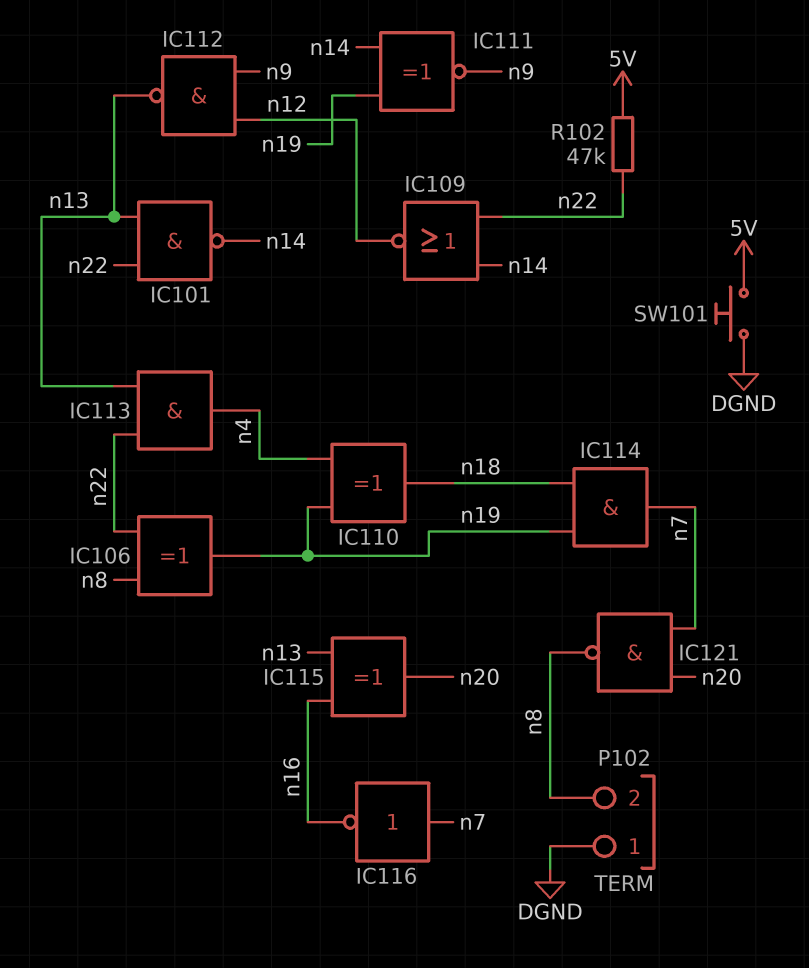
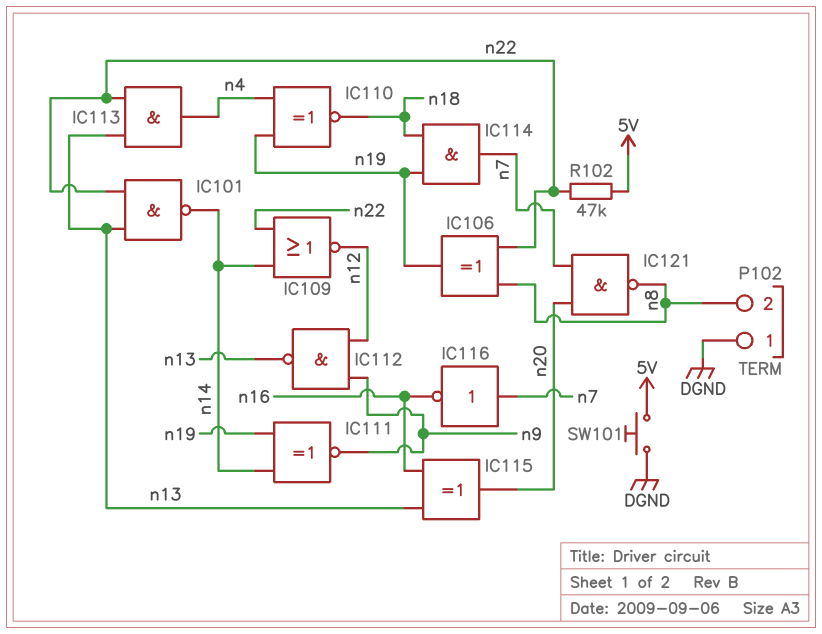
IC110: XOR (in n4, in n19, out n18) -> XNOR (in n4, in n19, out n18)

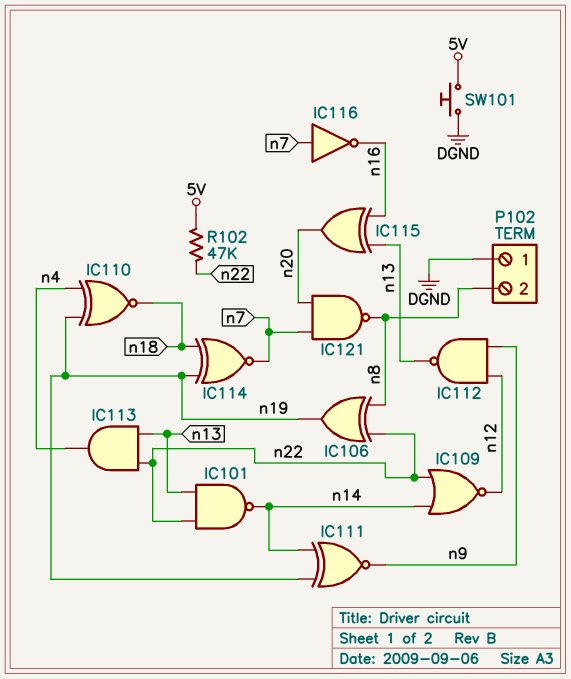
IC114: AND (in n18, in n19, out n7) -> XNOR (in n18, in n19, out n7)

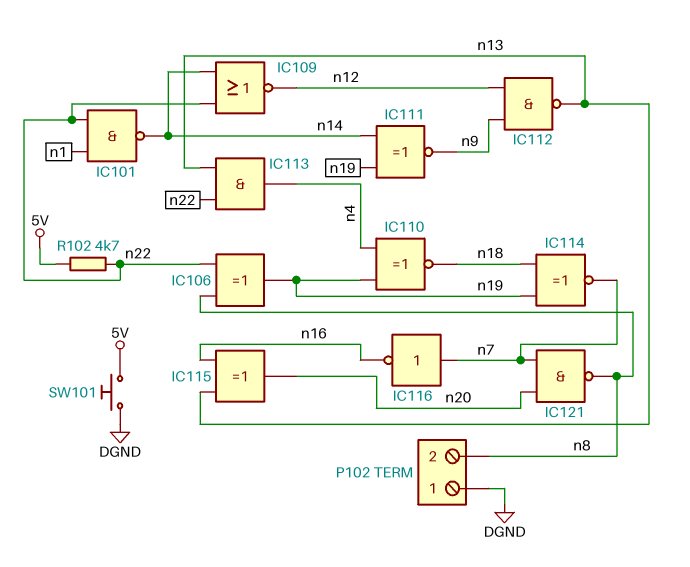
IC101: NAND (in n13, in n22, out n14) -> NAND (in n1, in n22, out n14)
R102: 47k (5V, n22) -> 4.7k (5V, n22)

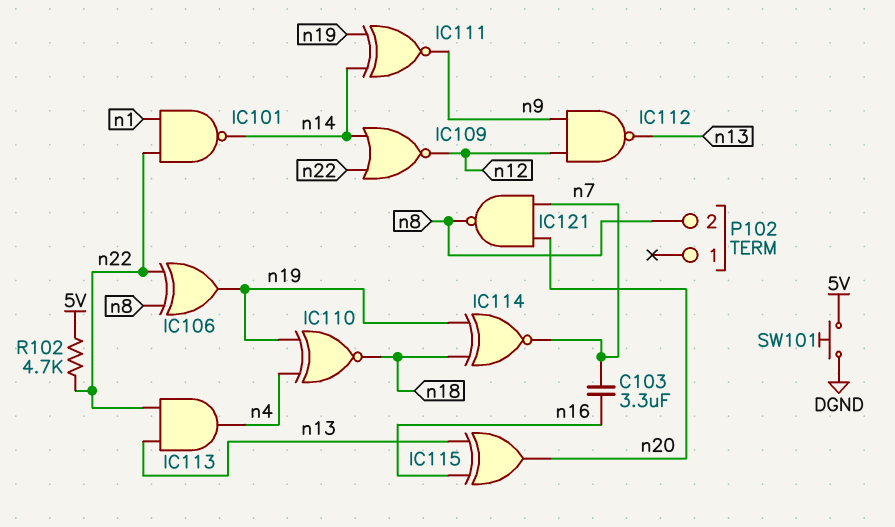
C103: none -> 3.3uF (n7, n16)
IC116: NOT (in n7, out n16) -> none
P102 pin 1: DGND -> none

